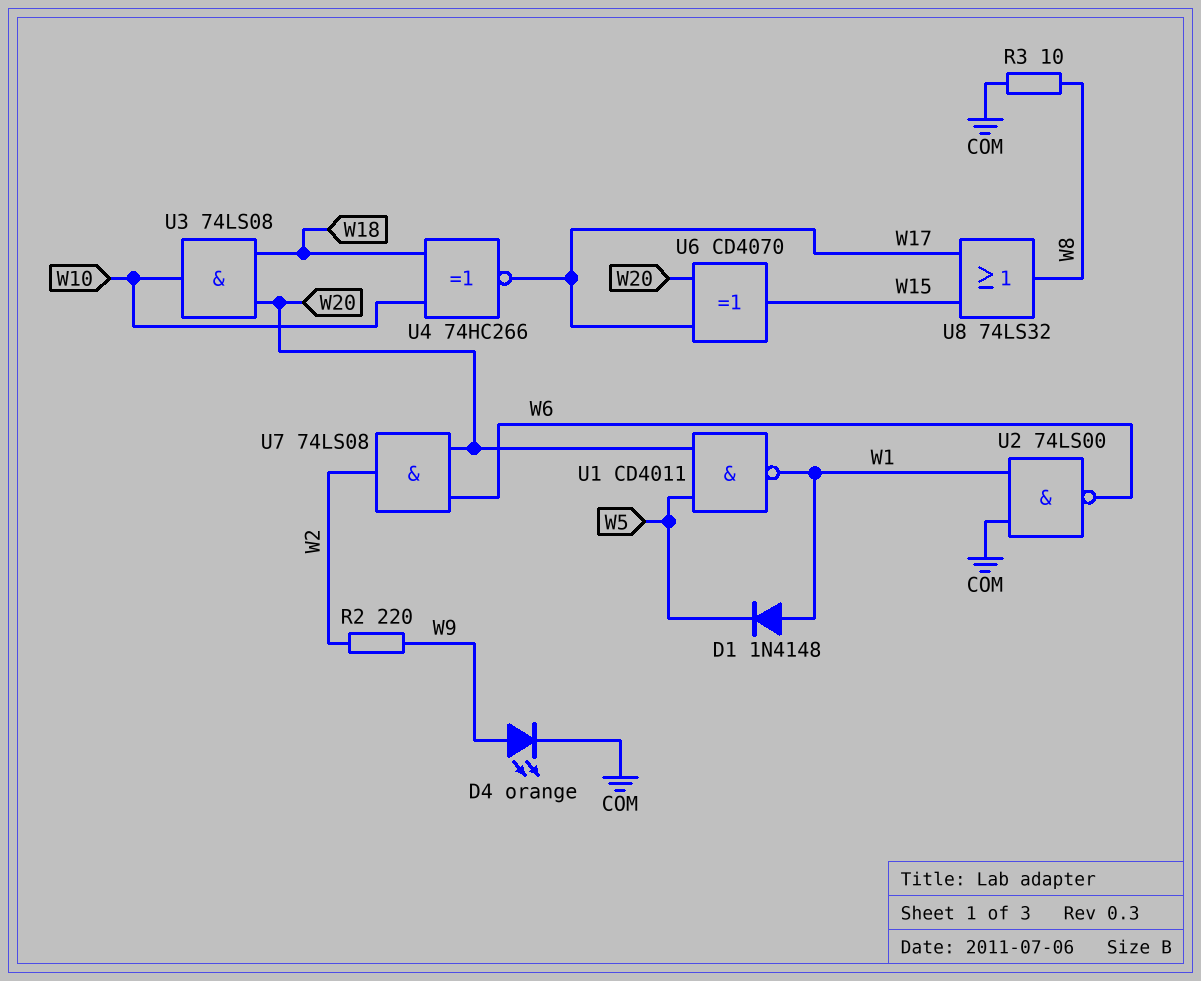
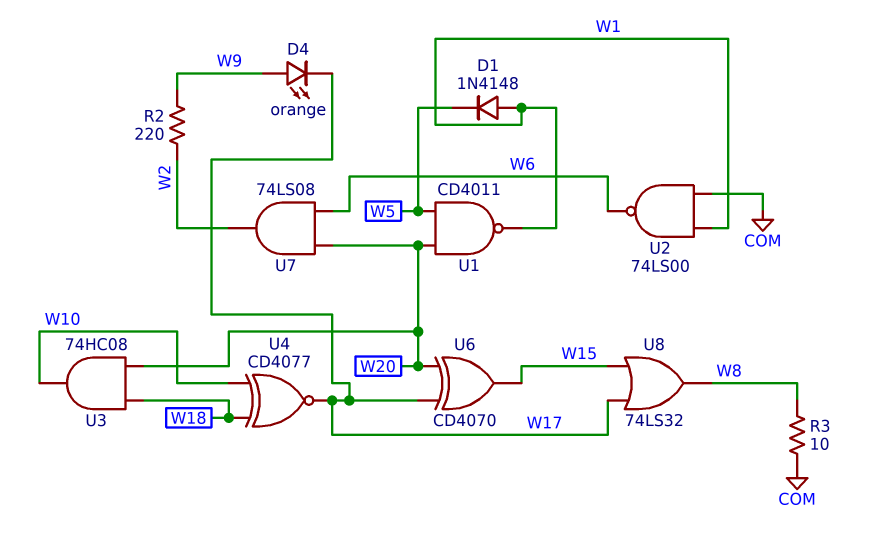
D4: LED orange (A W9, K COM) -> LED orange (A W9, K W17)
U3: AND 74LS08 (in W18, in W20, out W10) -> AND 74HC08 (in W18, in W20, out W10)
U4: XNOR 74HC266 (in W10, in W18, out W17) -> XNOR CD4077 (in W10, in W18, out W17)

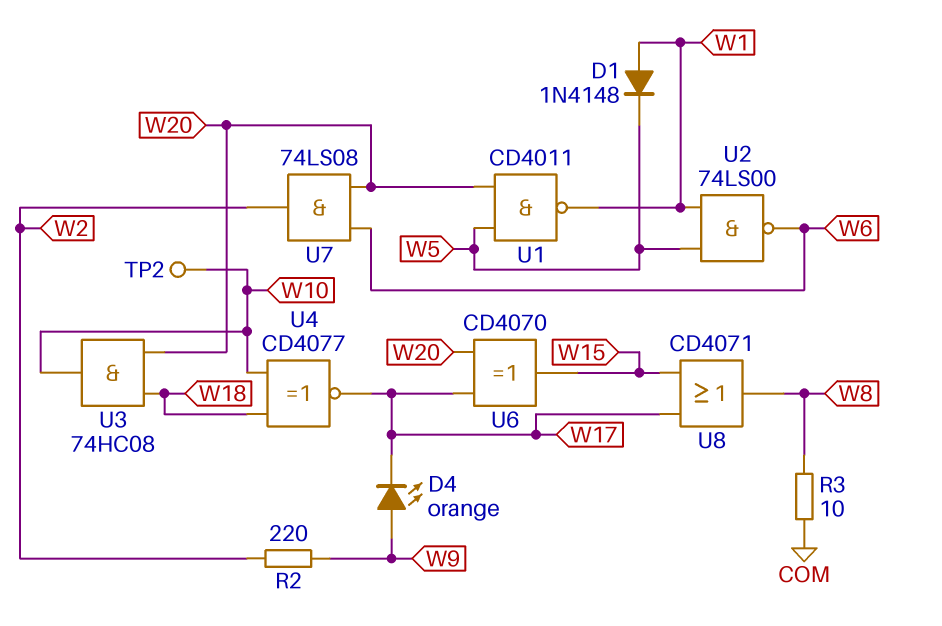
TP2: none -> test point (W10)
U2: NAND 74LS00 (in COM, in W1, out W6) -> NAND 74LS00 (in W1, in W5, out W6)
U8: OR 74LS32 (in W15, in W17, out W8) -> OR CD4071 (in W15, in W17, out W8)

